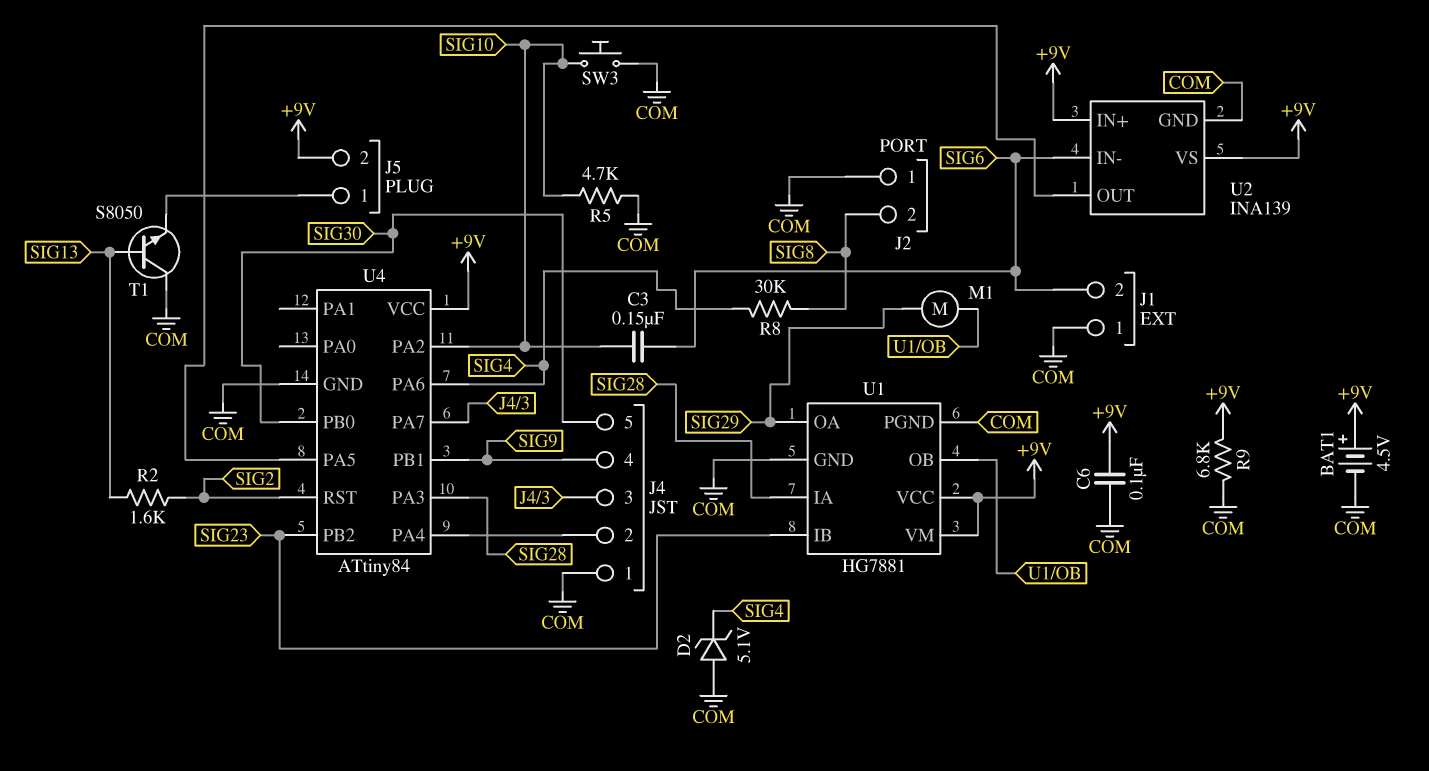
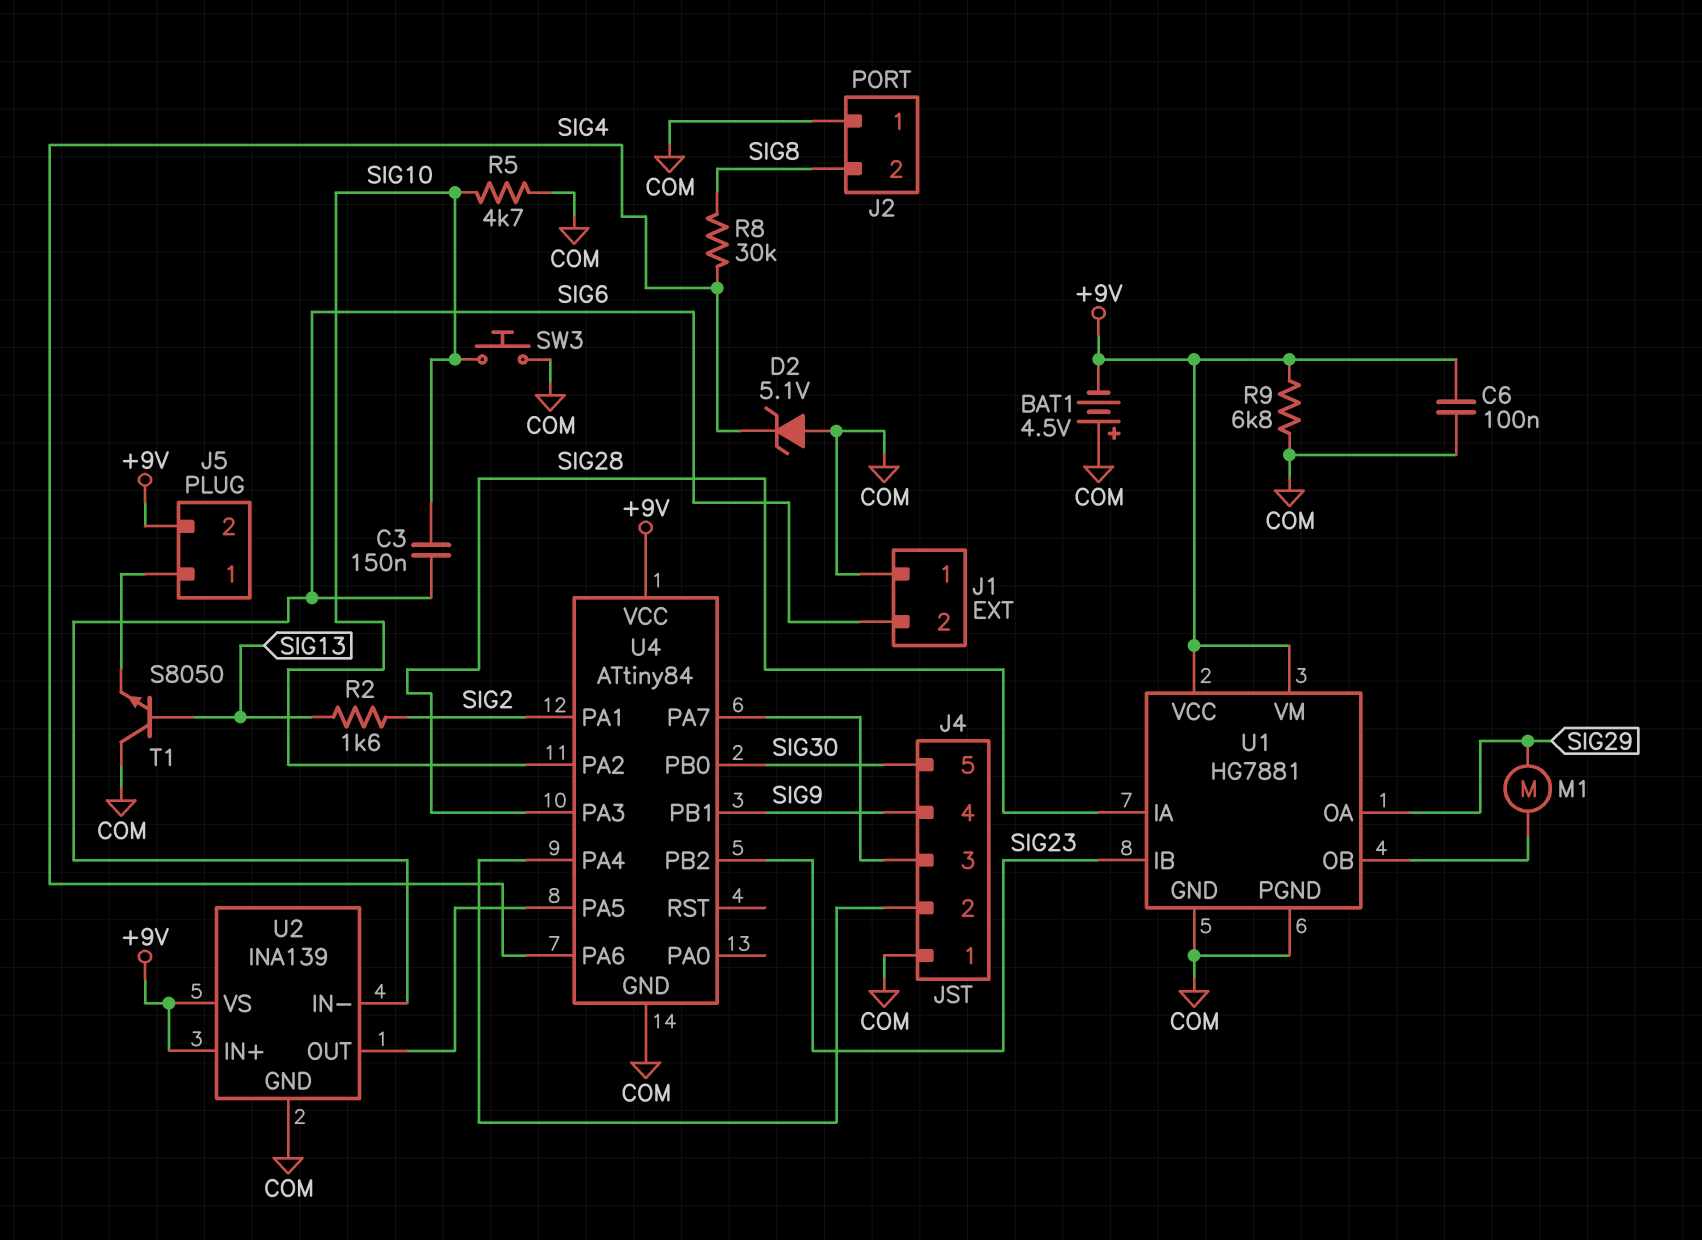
BAT1: 4.5V (plus +9V, minus COM) -> 4.5V (plus COM, minus +9V)
U4 pin PA1: none -> SIG2
U4 pin RST: SIG2 -> none

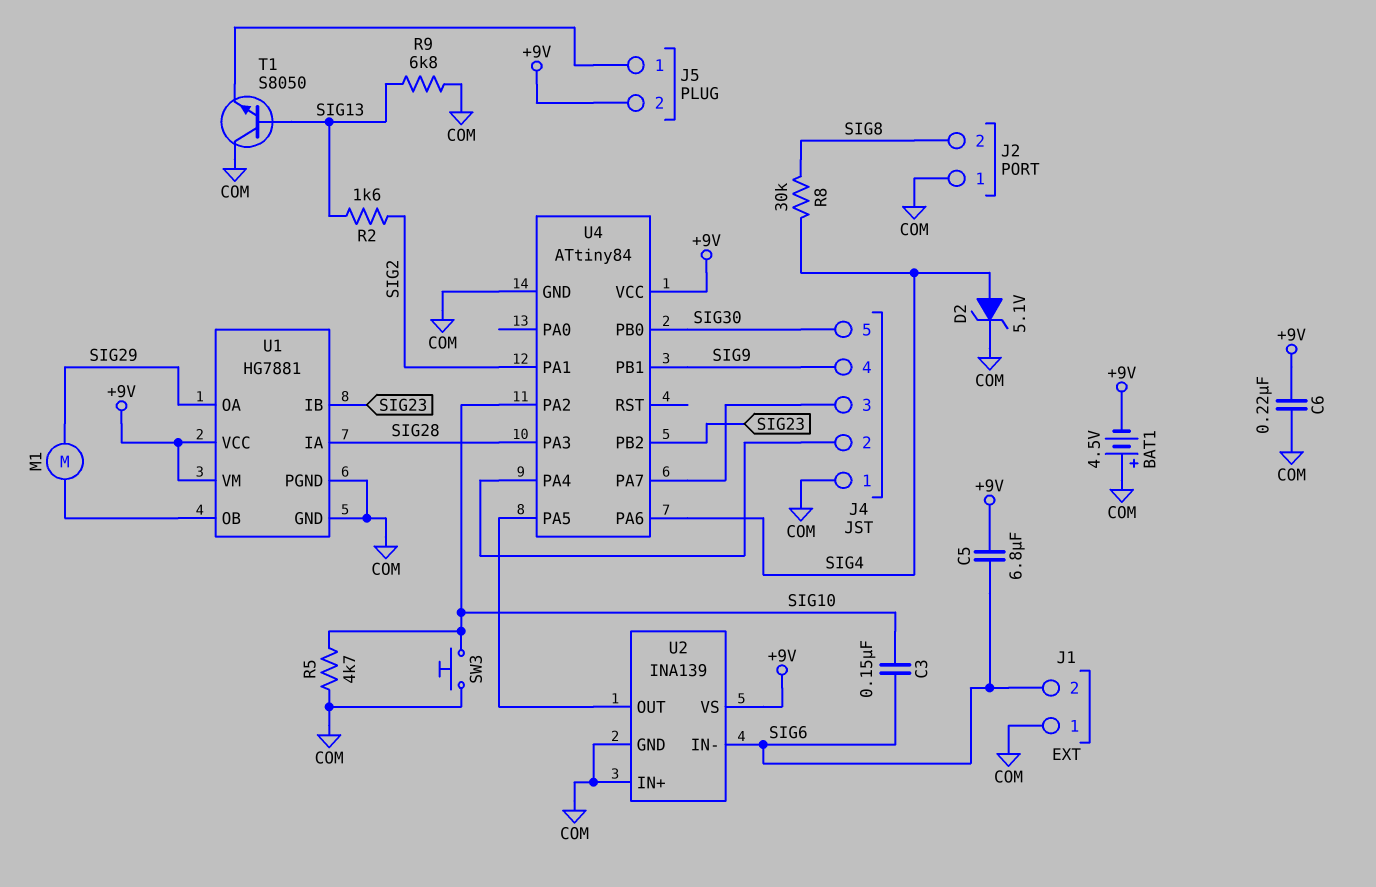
C5: none -> 6.8uF (+9V, SIG6)
C6: 100nF (+9V, COM) -> 220nF (+9V, COM)
D2: zener 5.1V (A COM, K SIG4) -> zener 5.1V (A SIG4, K COM)
R9: 6.8k (+9V, COM) -> 6.8k (COM, SIG13)
U2 pin IN+: +9V -> COM

